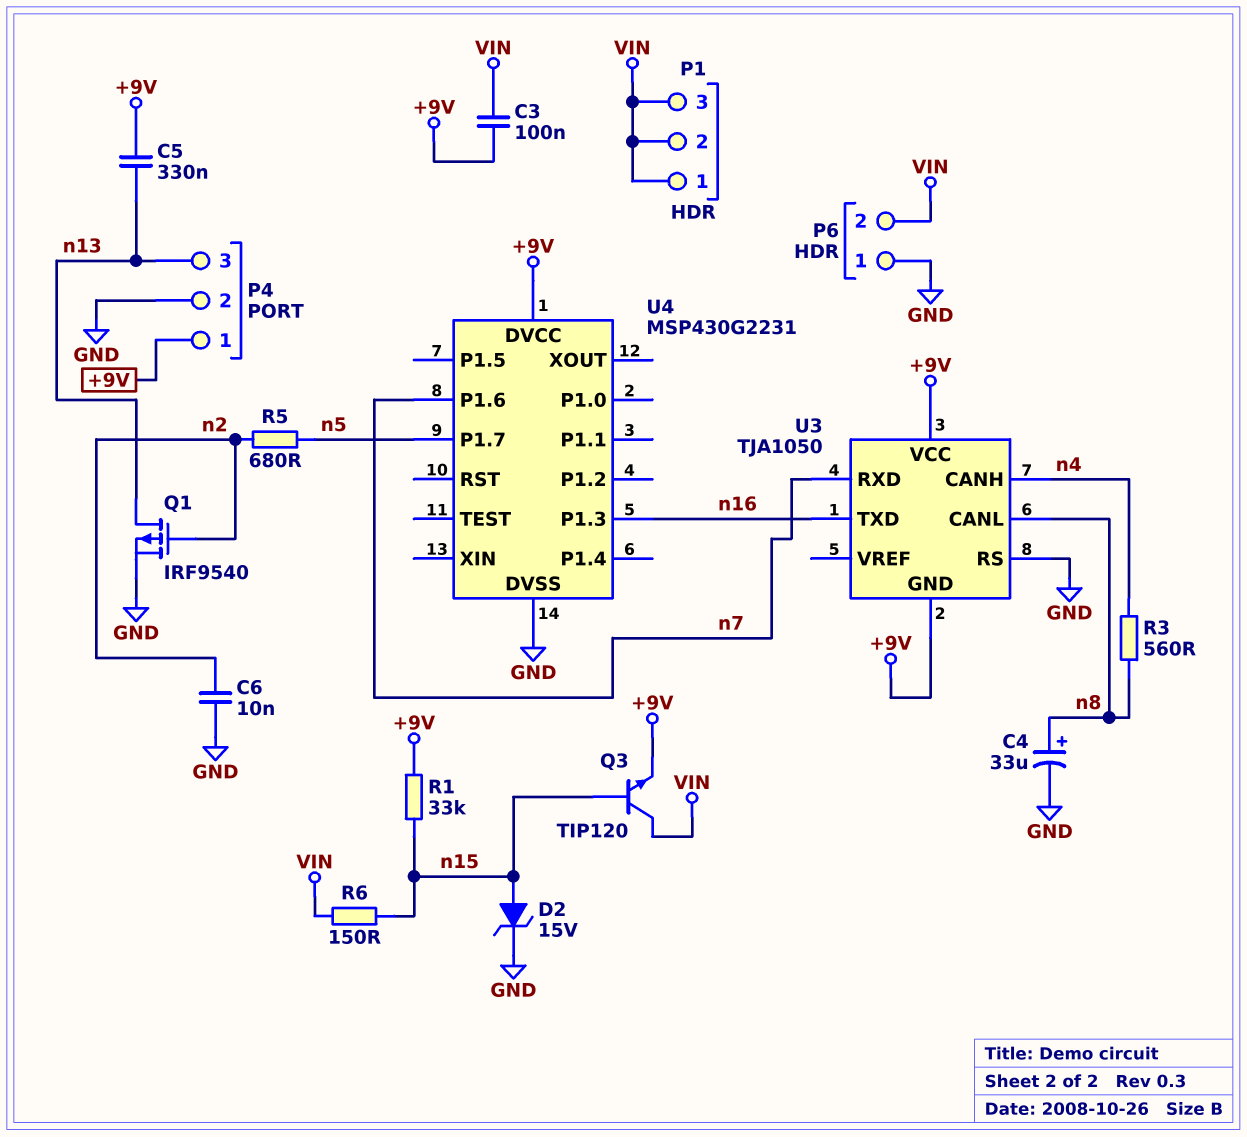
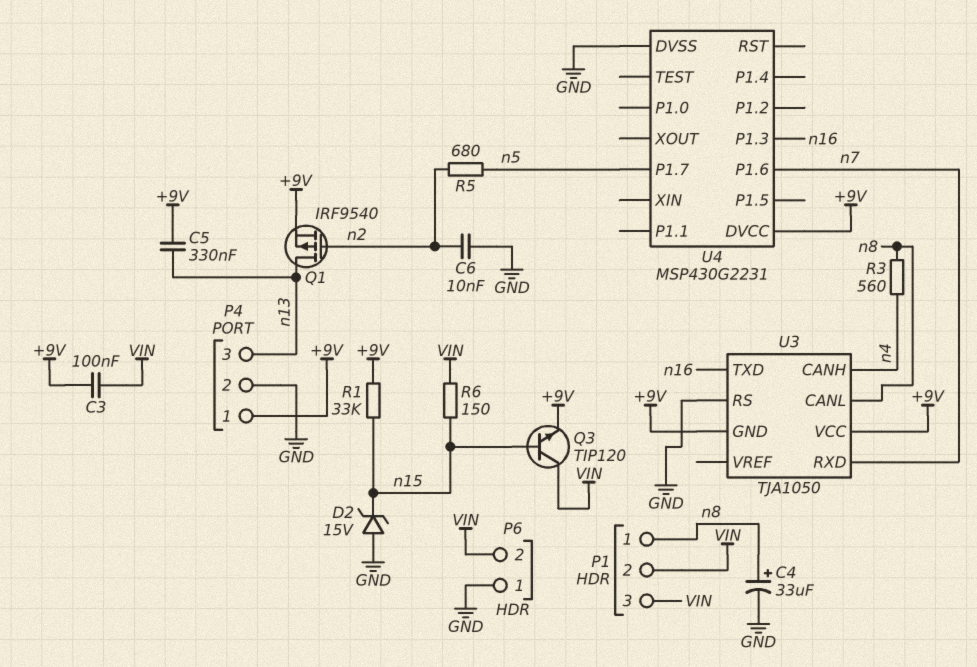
D2: zener 15V (A n15, K GND) -> zener 15V (A GND, K n15)
P1 pin 1: VIN -> n8
Q1: PMOS IRF9540 (G n2, D n13, S GND) -> PMOS IRF9540 (G n2, D n13, S +9V)

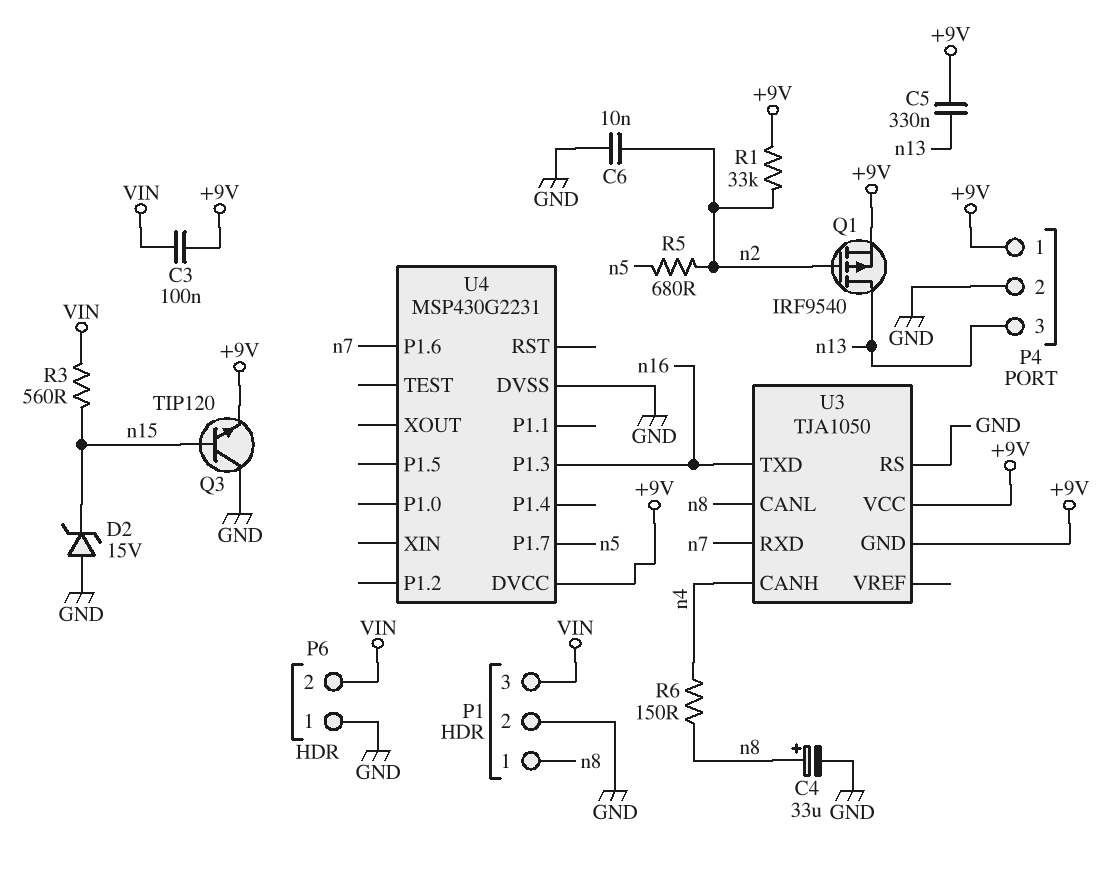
P1 pin 2: VIN -> GND
Q3: NPN TIP120 (B n15, C VIN, E +9V) -> NPN TIP120 (B n15, C GND, E +9V)
R1: 33k (+9V, n15) -> 33k (+9V, n2)
R3: 560 (n4, n8) -> 560 (VIN, n15)
R6: 150 (VIN, n15) -> 150 (n4, n8)

